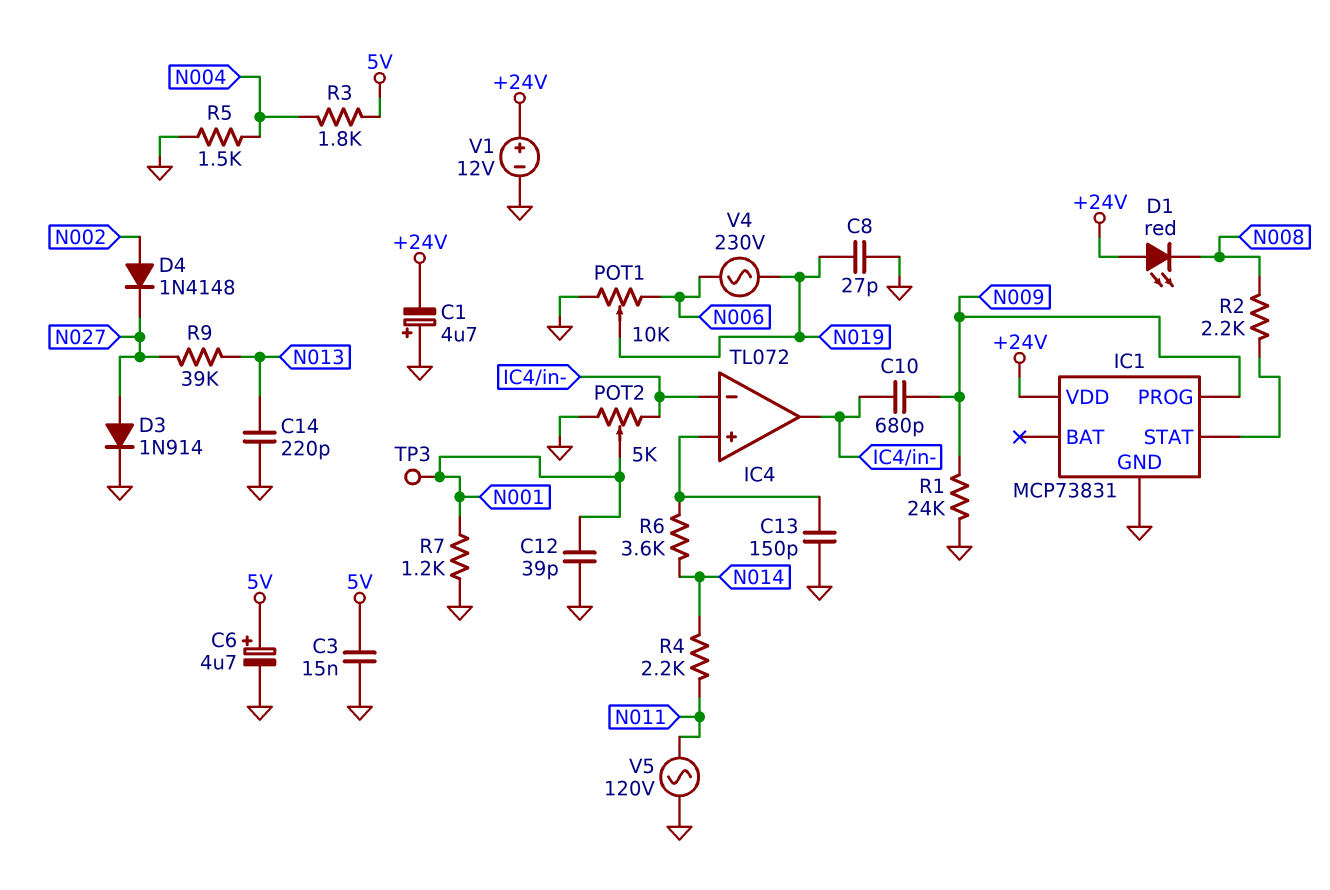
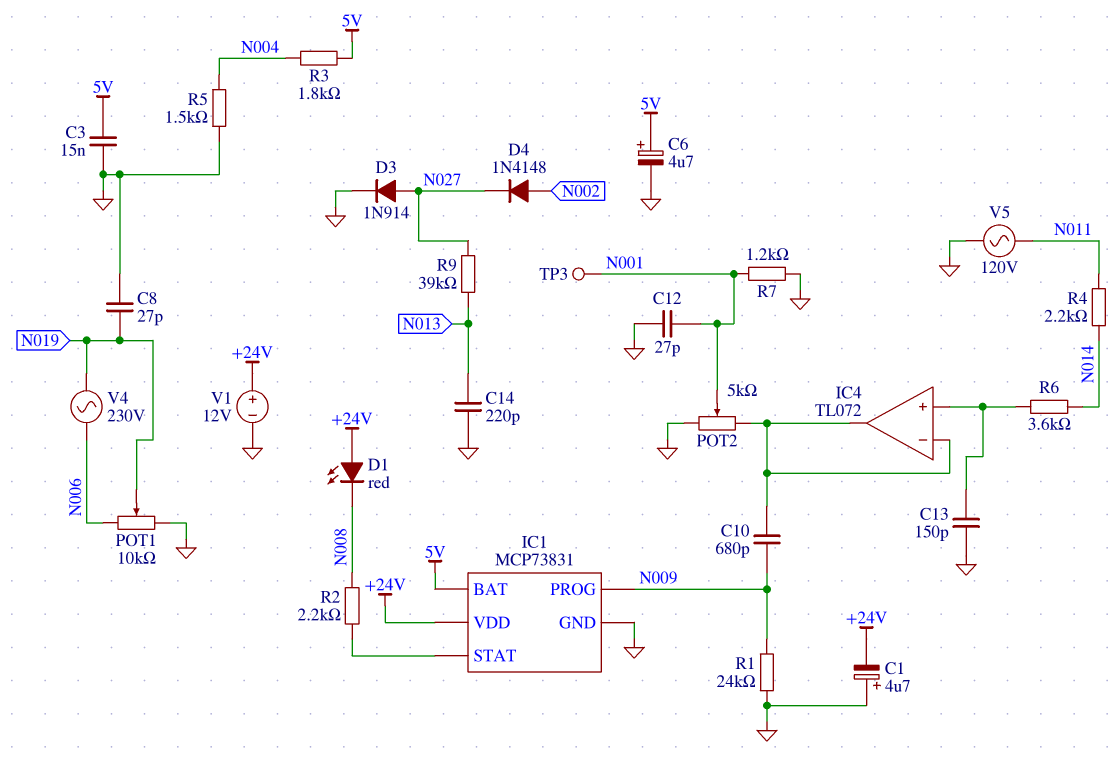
C12: 39pF (GND, N001) -> 27pF (GND, N001)
IC1 pin BAT: none -> 5V

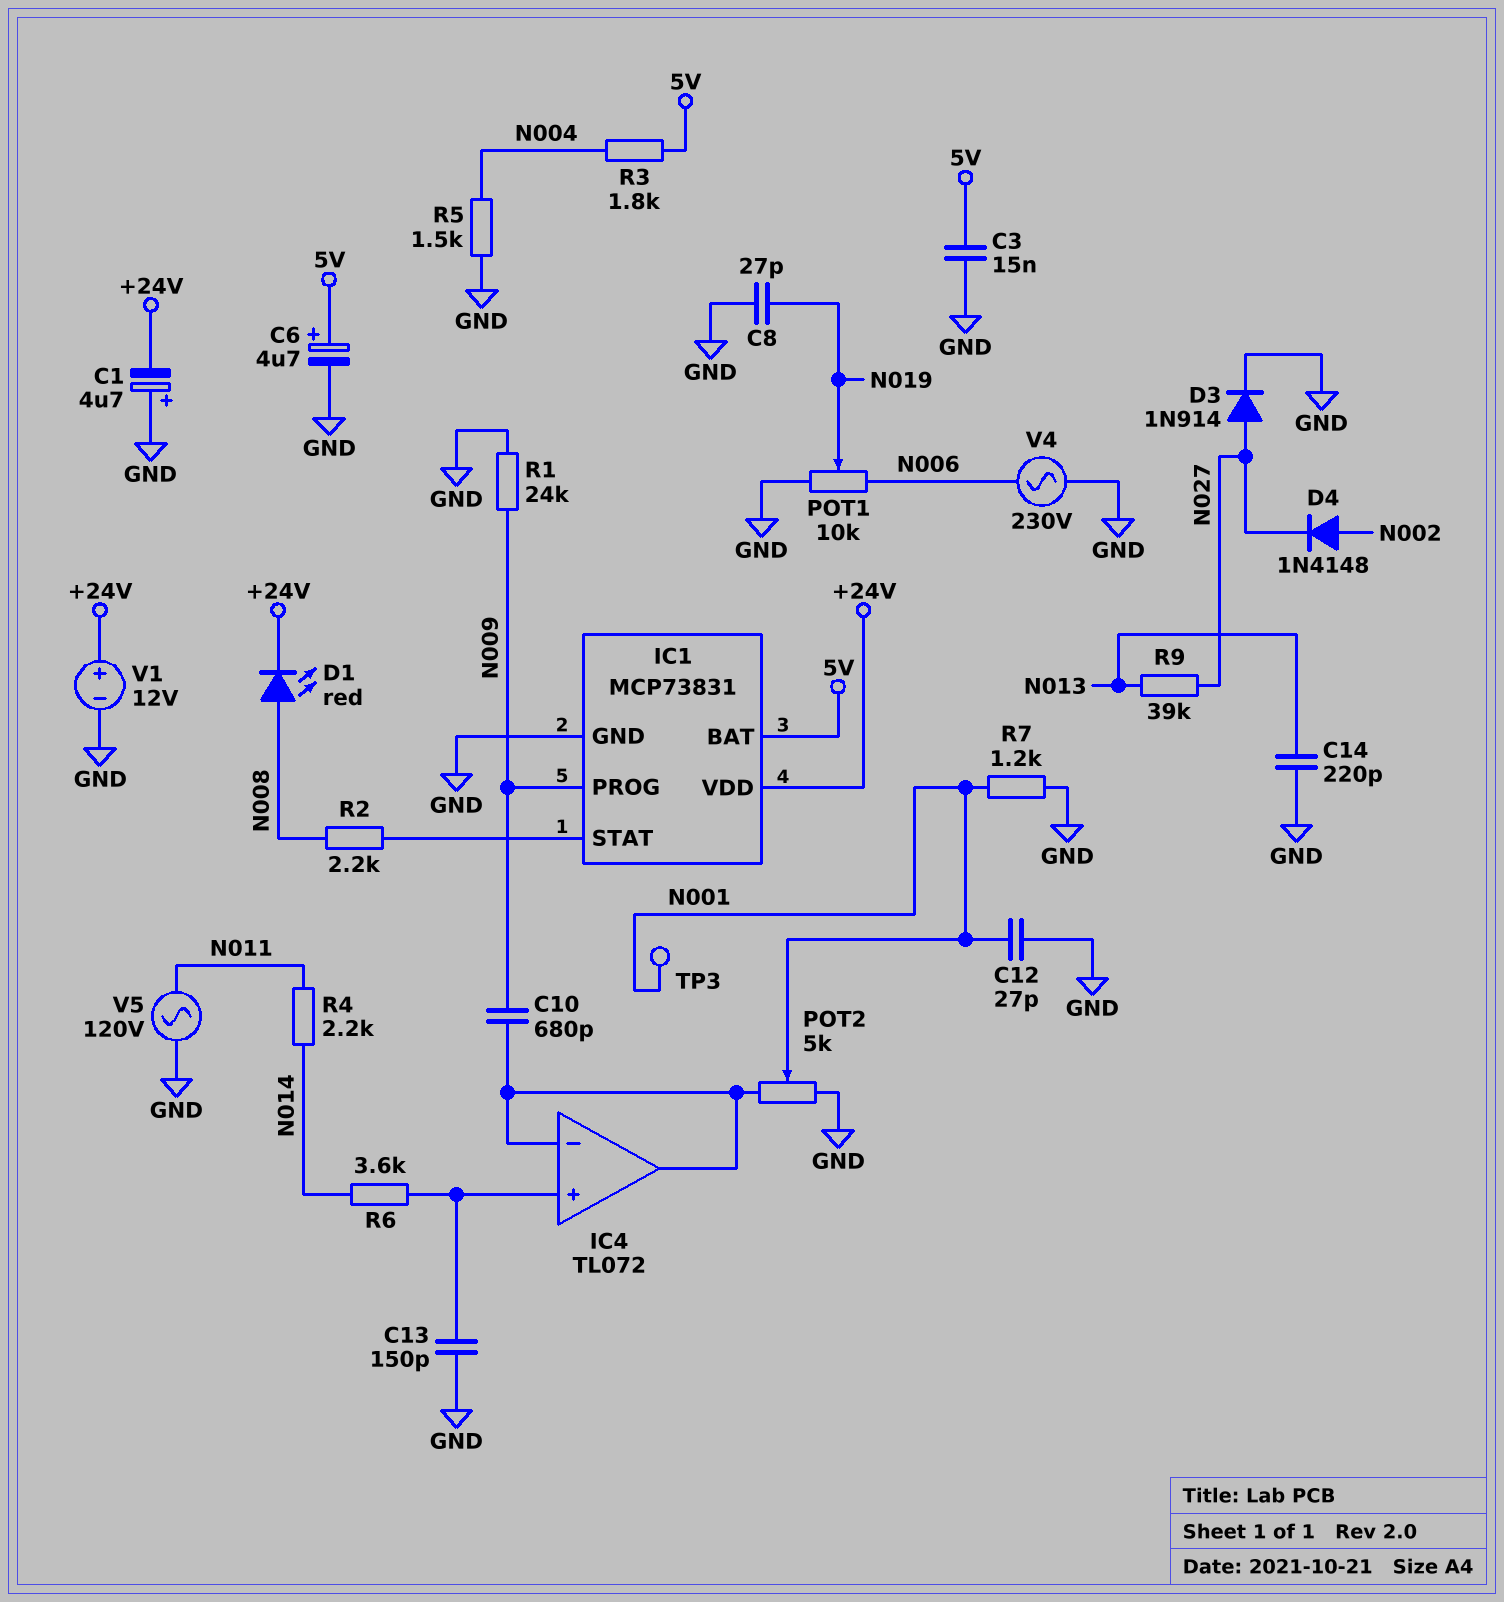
D1: LED red (A +24V, K N008) -> LED red (A N008, K +24V)
V4: AC 230V (N006, N019) -> AC 230V (GND, N006)

